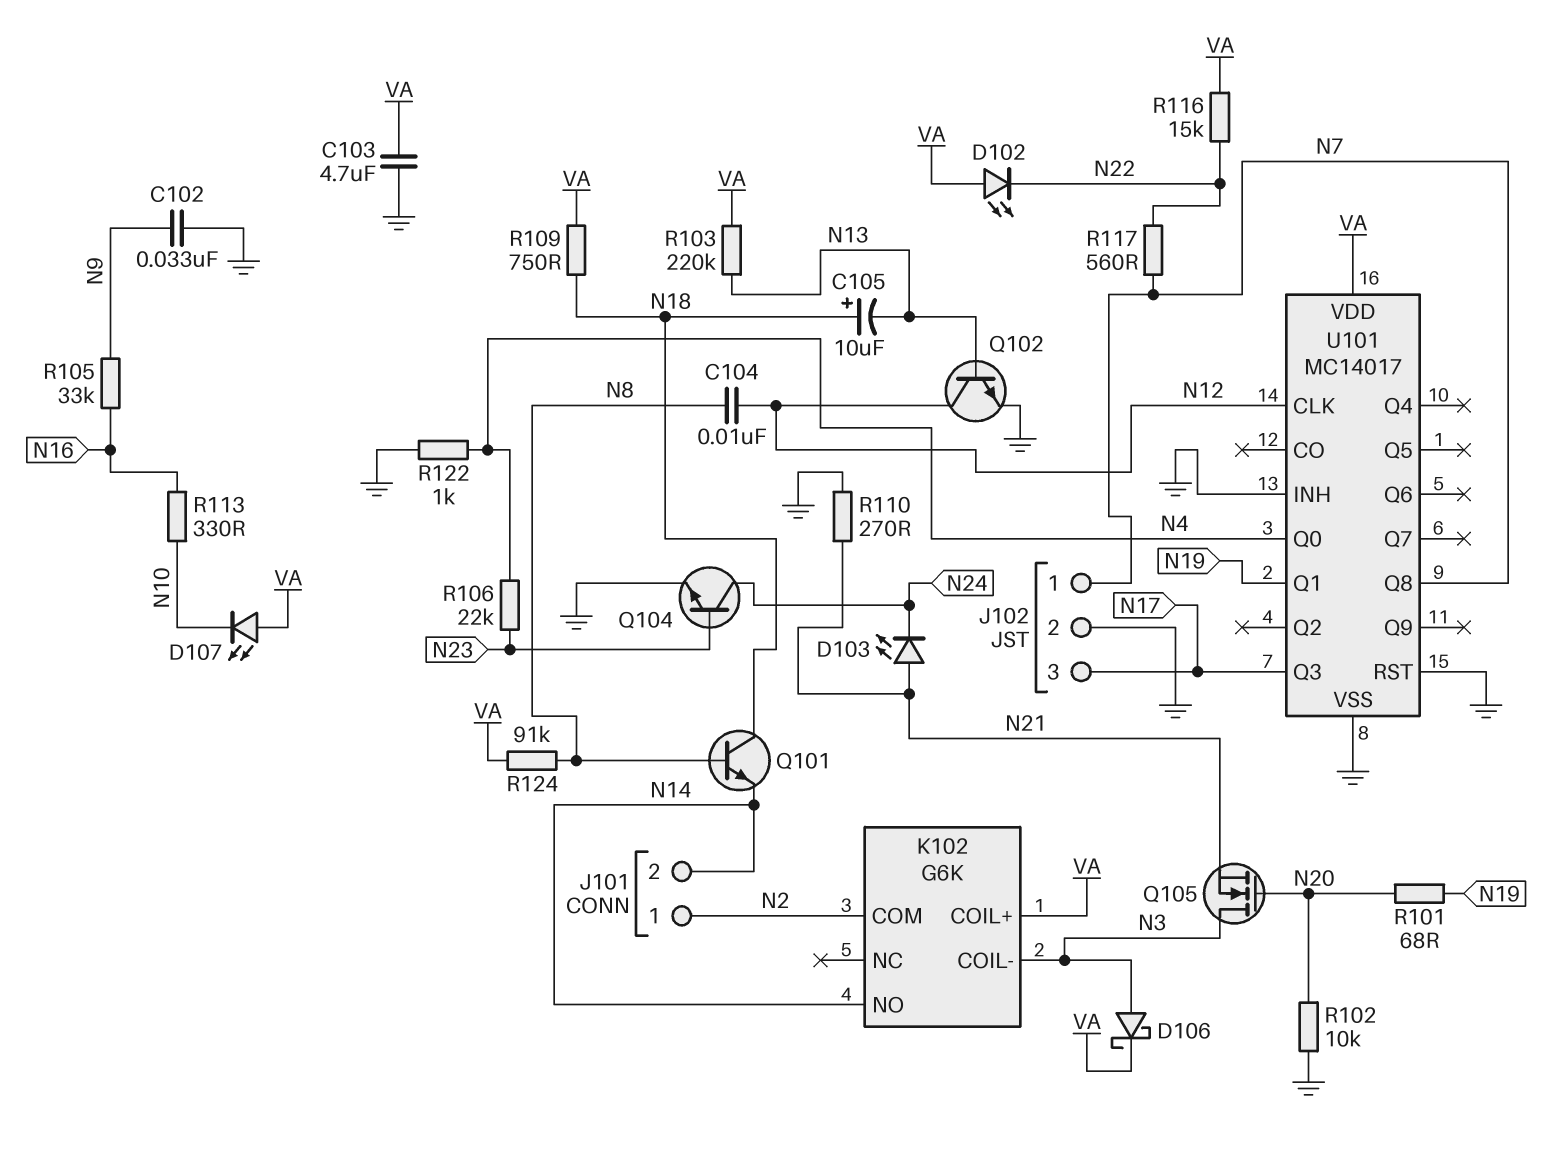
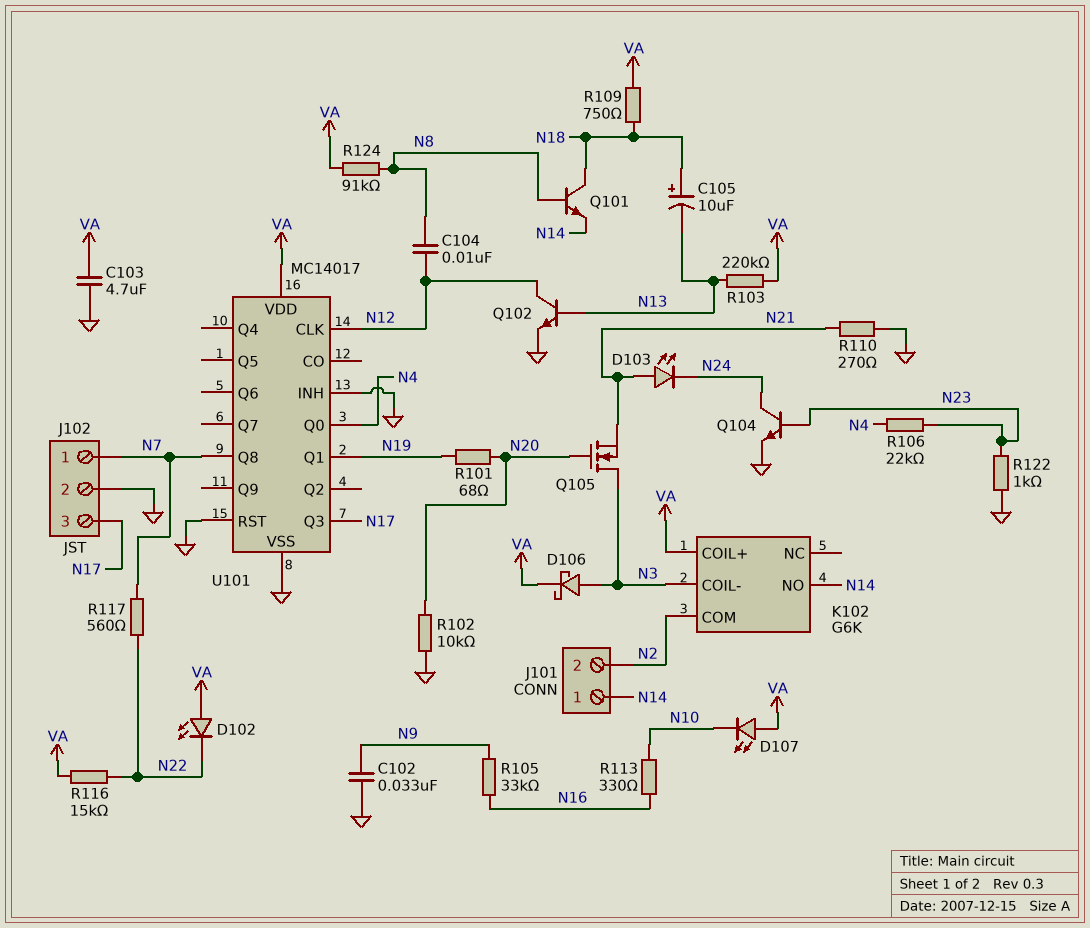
J101 pin 1: N2 -> N14
J101 pin 2: N14 -> N2
R122: 1k (GND, N4) -> 1k (GND, N23)

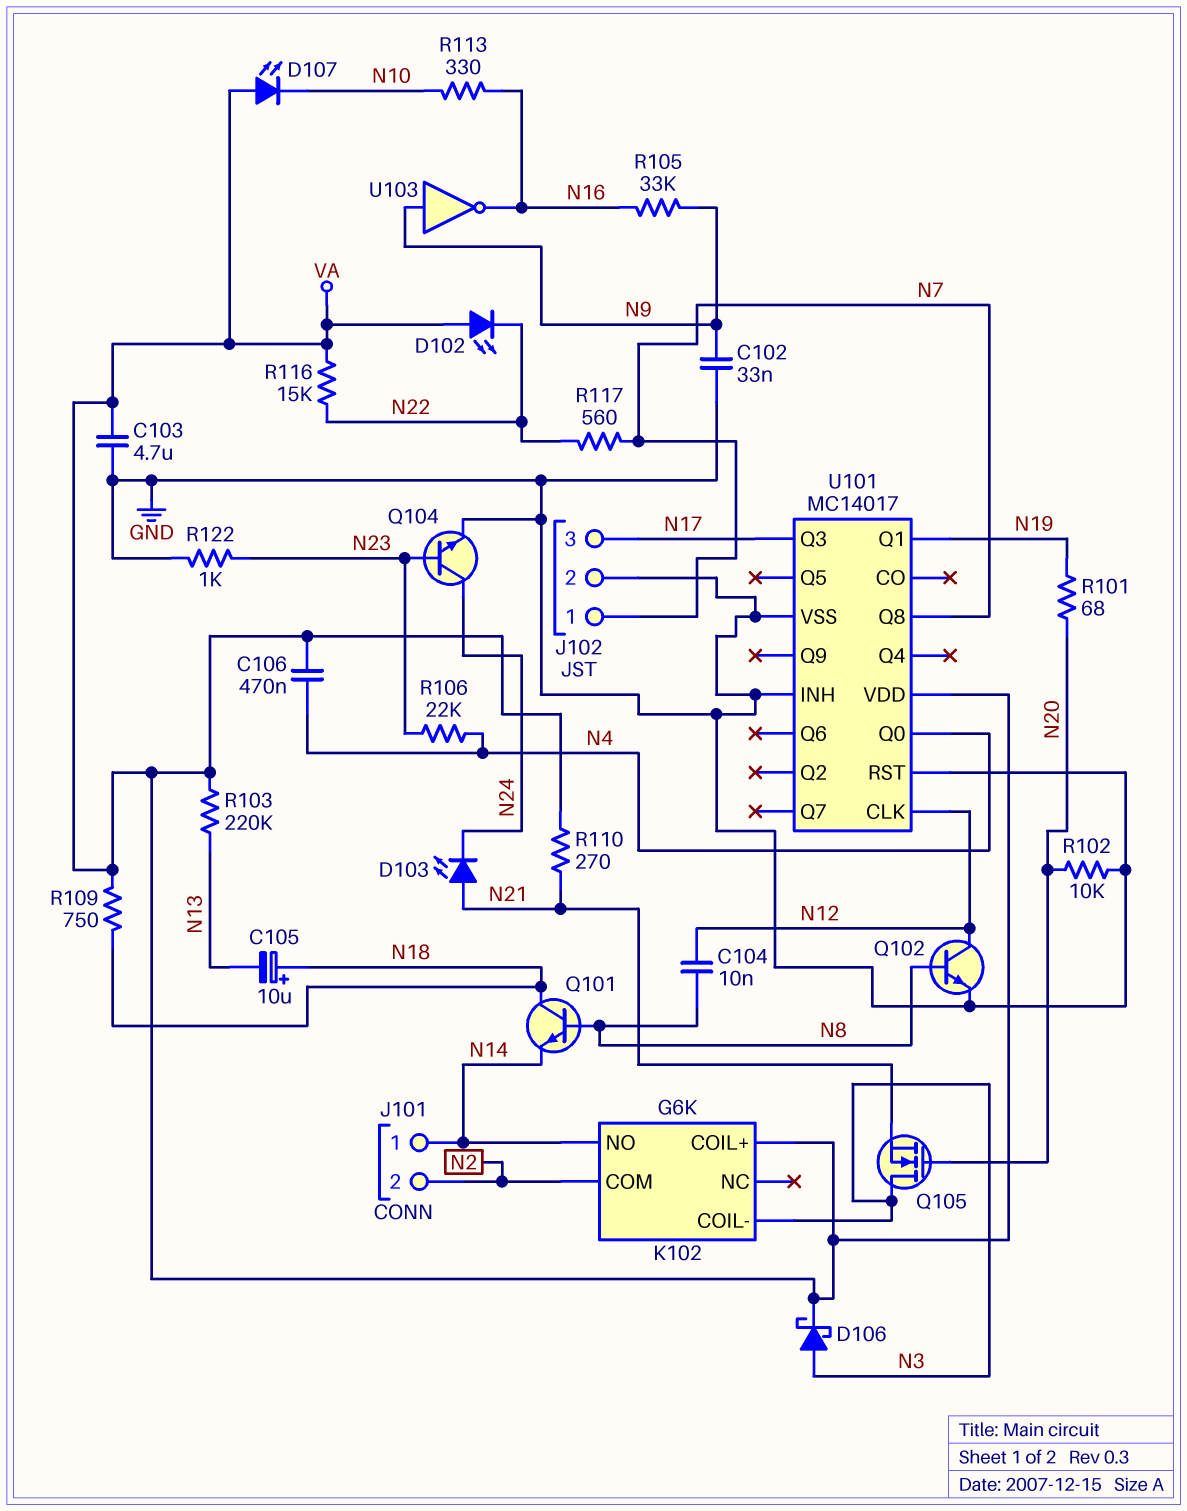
C106: none -> 470nF (N4, VA)
Q102: NPN (B N13, C N12, E GND) -> NPN (B N8, C N12, E GND)
R110: 270 (GND, N21) -> 270 (N21, VA)
R124: 91k (N8, VA) -> none
U103: none -> NOT (in N9, out N16)

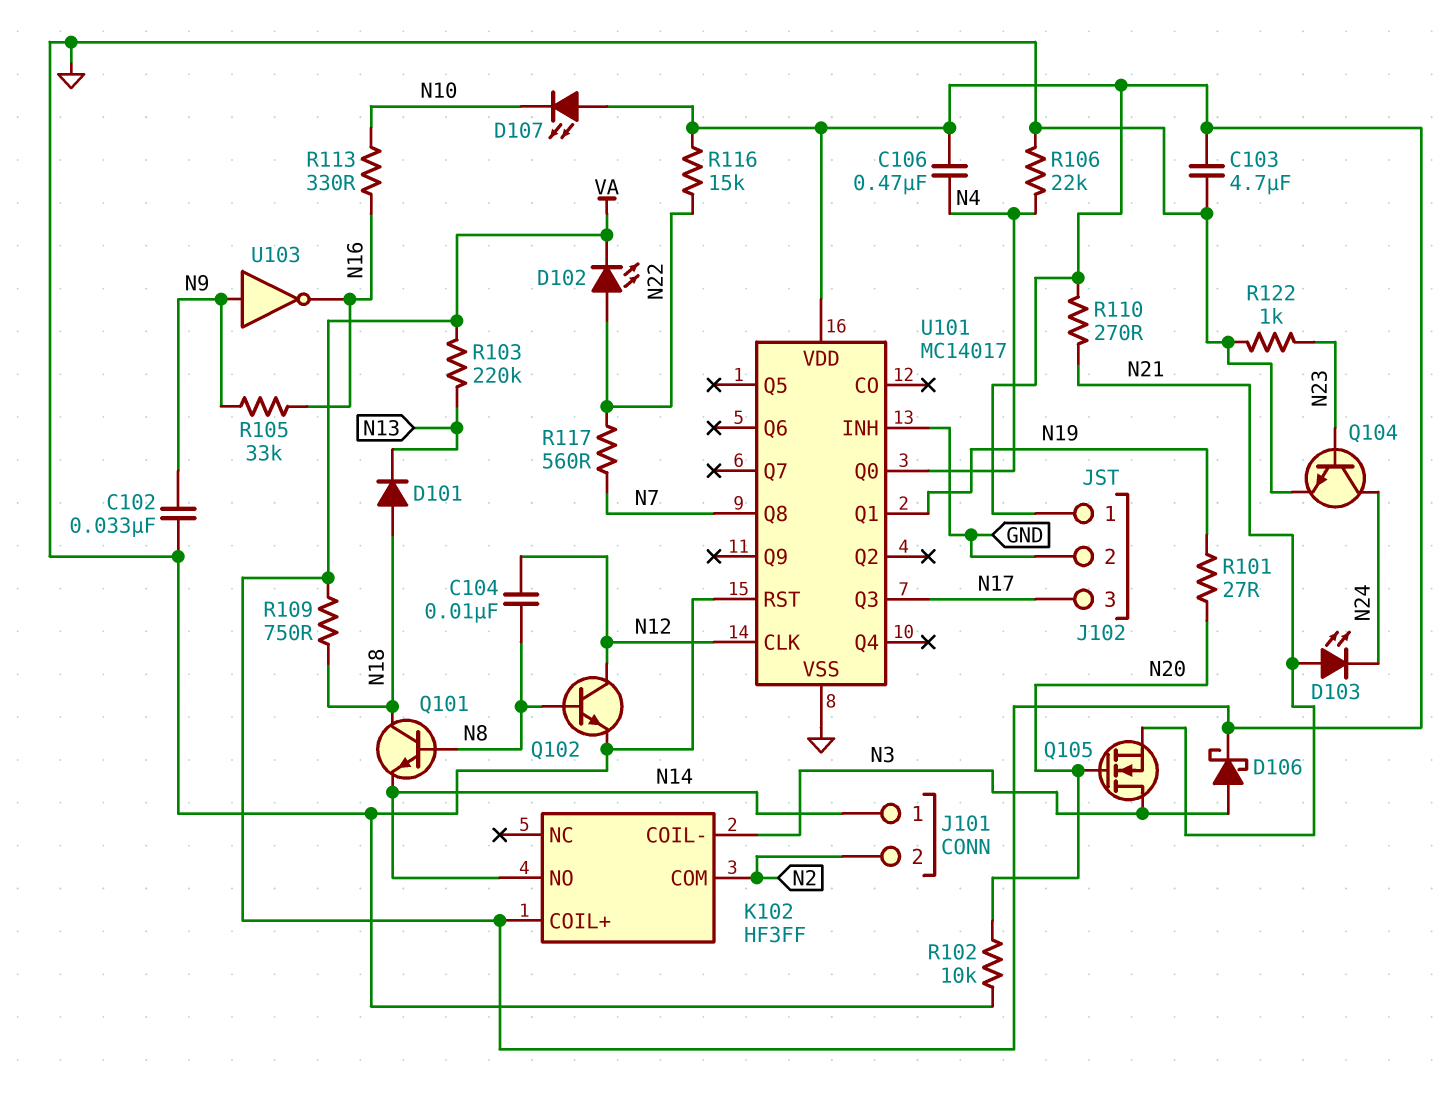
C105: 10uF (plus N18, minus N13) -> none
D101: none -> diode (A N18, K N13)
D102: LED (A VA, K N22) -> LED (A N22, K VA)
J102 pin 1: N7 -> VA
K102: G6K -> HF3FF
R101: 68 (N19, N20) -> 27 (N19, N20)
R106: 22k (N4, N23) -> 22k (GND, N4)

